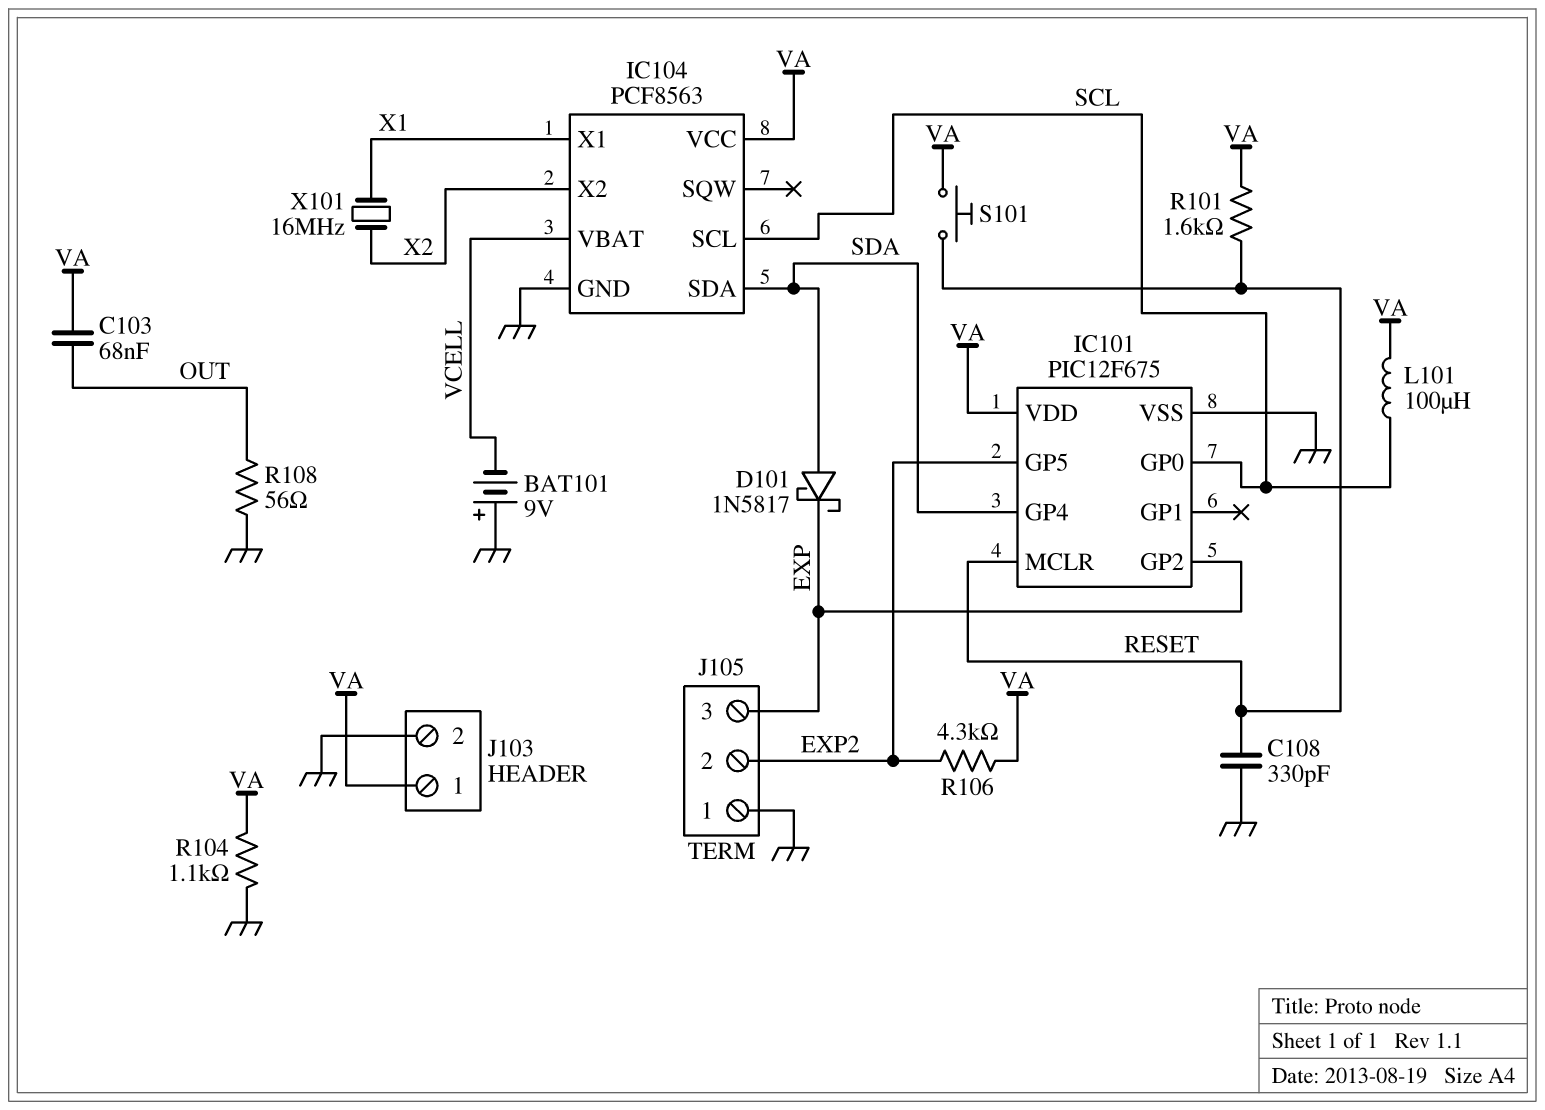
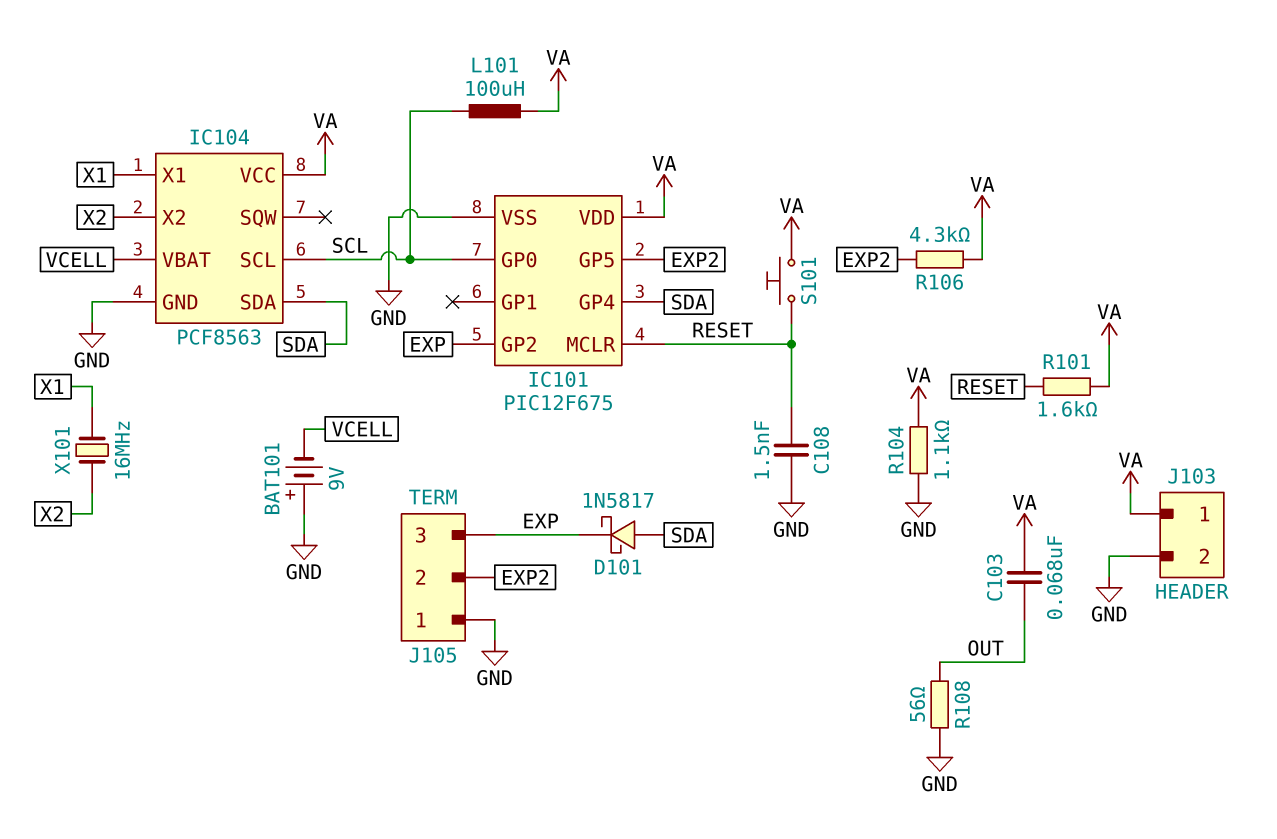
C108: 330pF (GND, RESET) -> 1.5nF (GND, RESET)

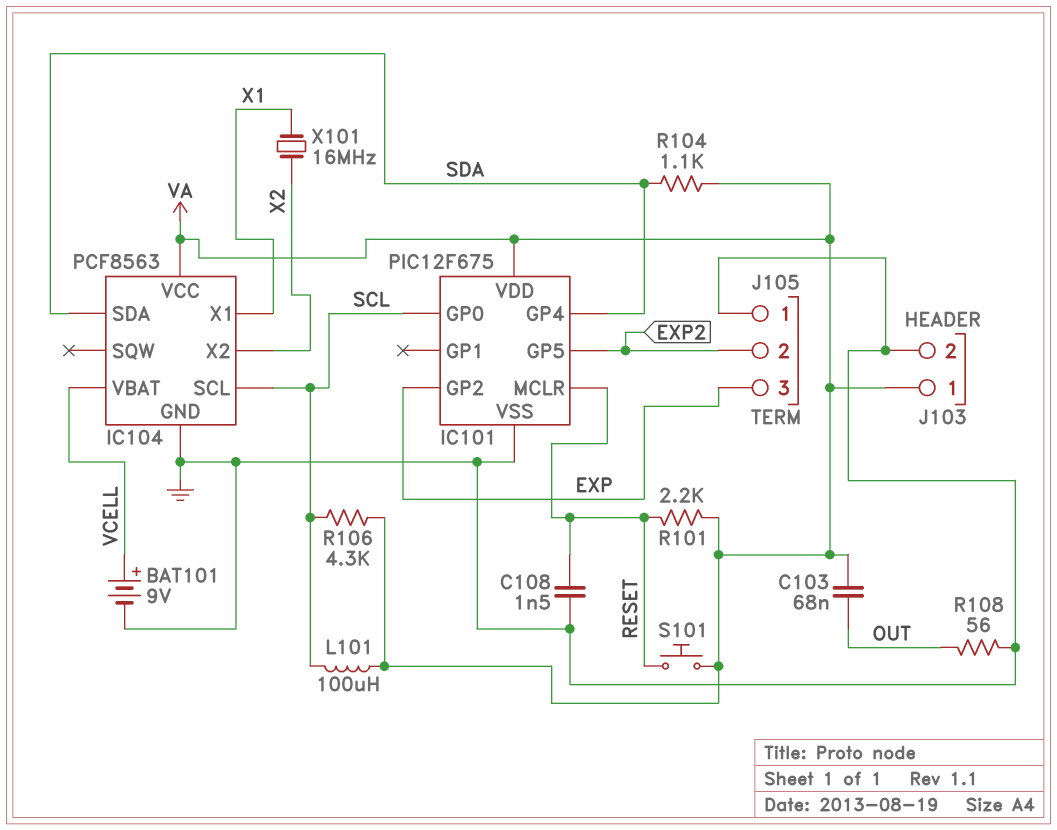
BAT101: 9V (plus GND, minus VCELL) -> 9V (plus VCELL, minus GND)
D101: schottky 1N5817 (A SDA, K EXP) -> none
R101: 1.6k (RESET, VA) -> 2.2k (RESET, VA)
R104: 1.1k (GND, VA) -> 1.1k (SDA, VA)
R106: 4.3k (EXP2, VA) -> 4.3k (SCL, VA)

